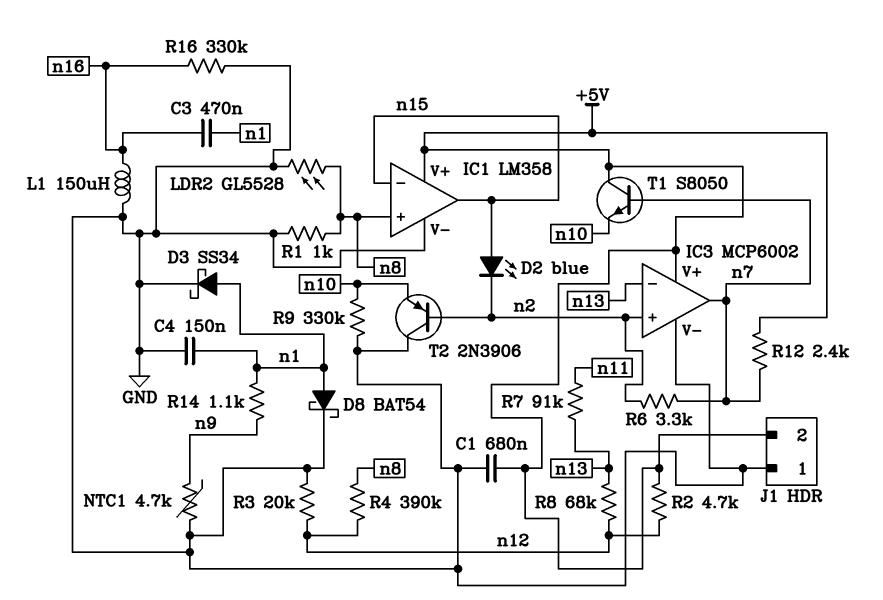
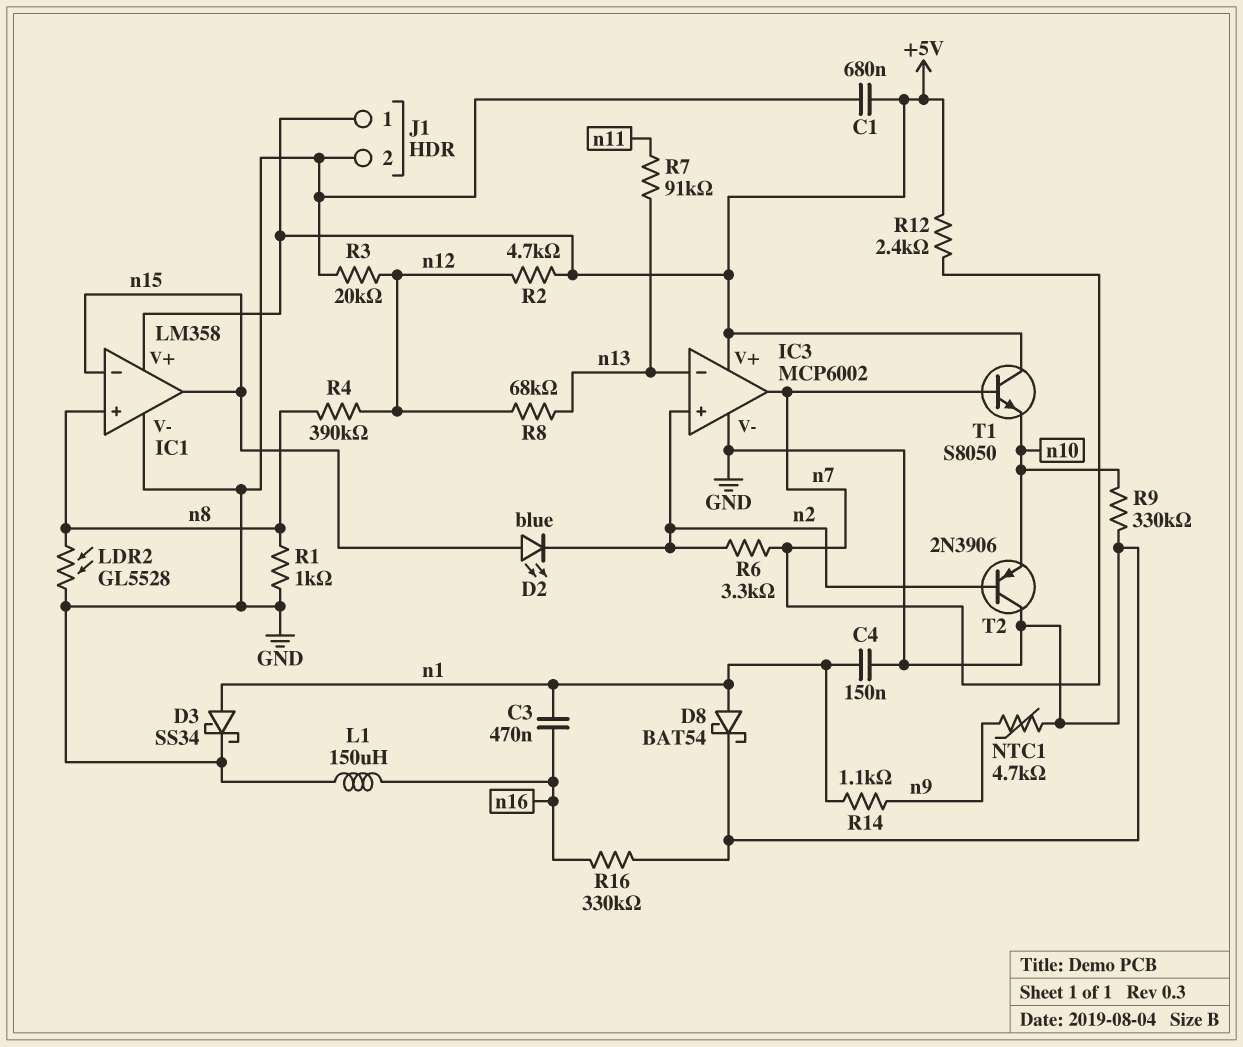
J1 pin 1: GND -> +5V
J1 pin 2: +5V -> GND

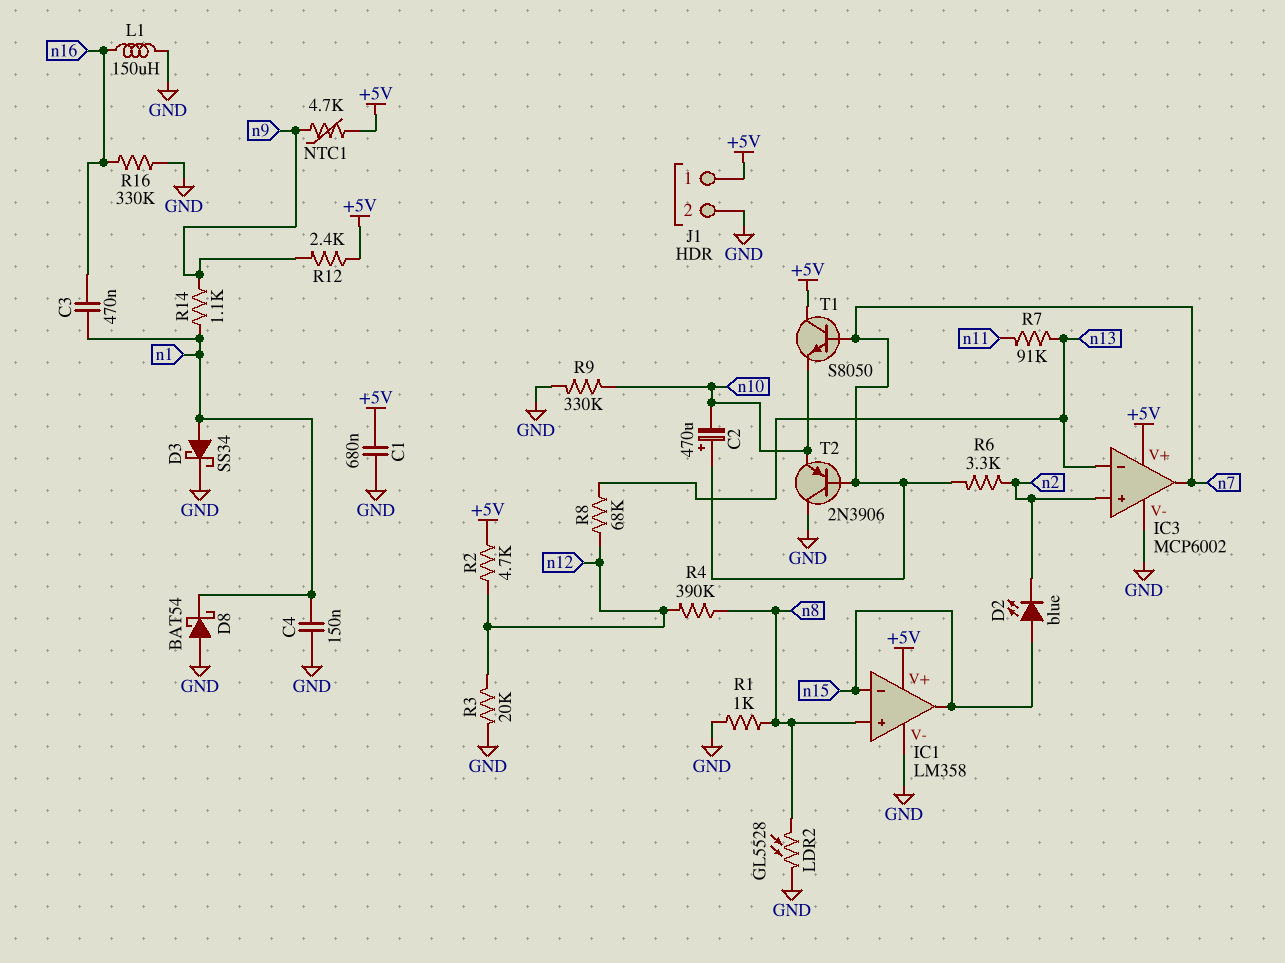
C2: none -> 470uF (plus n7, minus n10)
D8: schottky BAT54 (A n1, K GND) -> schottky BAT54 (A GND, K n1)
NTC1: 4.7k (GND, n9) -> 4.7k (+5V, n9)
R12: 2.4k (+5V, n7) -> 2.4k (+5V, n9)
T2: PNP 2N3906 (B n2, C GND, E n10) -> PNP 2N3906 (B n7, C GND, E n10)

